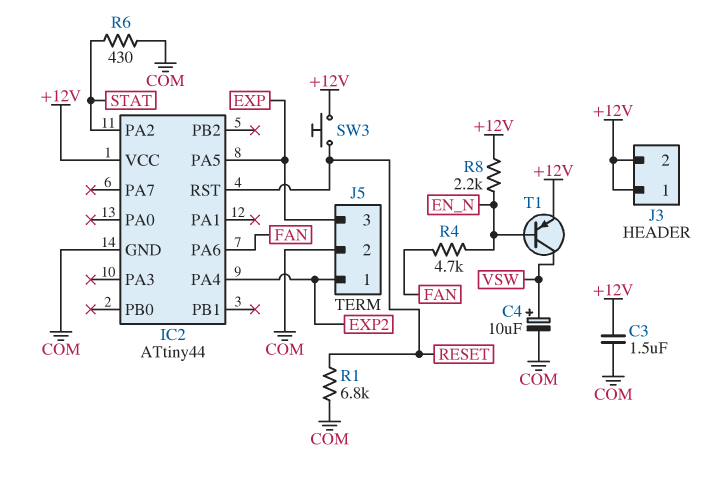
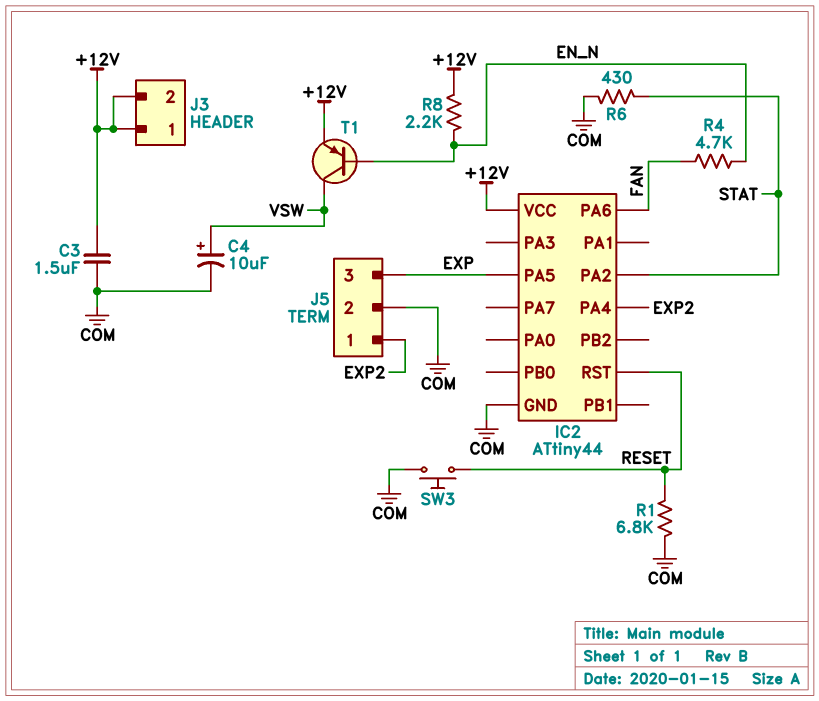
SW3: button (+12V, RESET) -> button (COM, RESET)

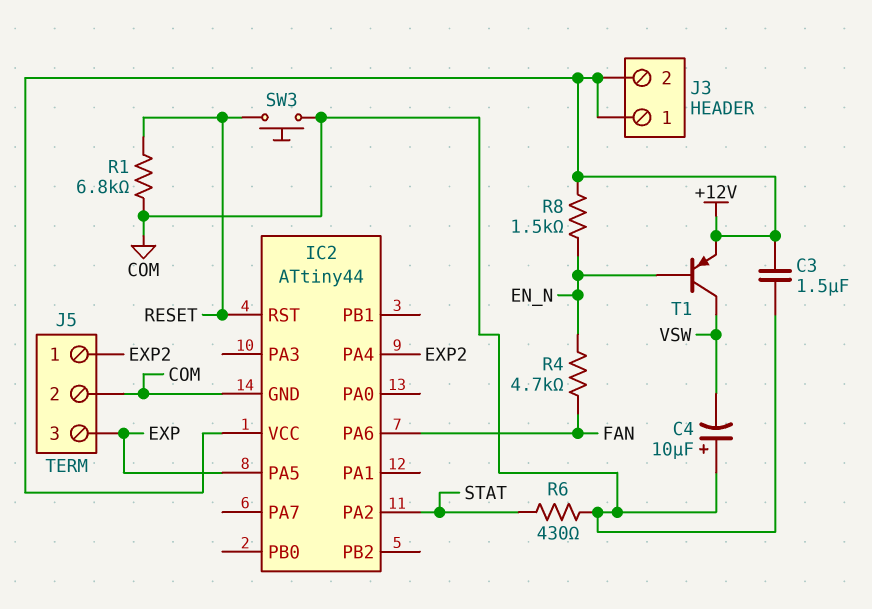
C4: 10uF (plus VSW, minus COM) -> 10uF (plus COM, minus VSW)
R8: 2.2k (+12V, EN_N) -> 1.5k (+12V, EN_N)

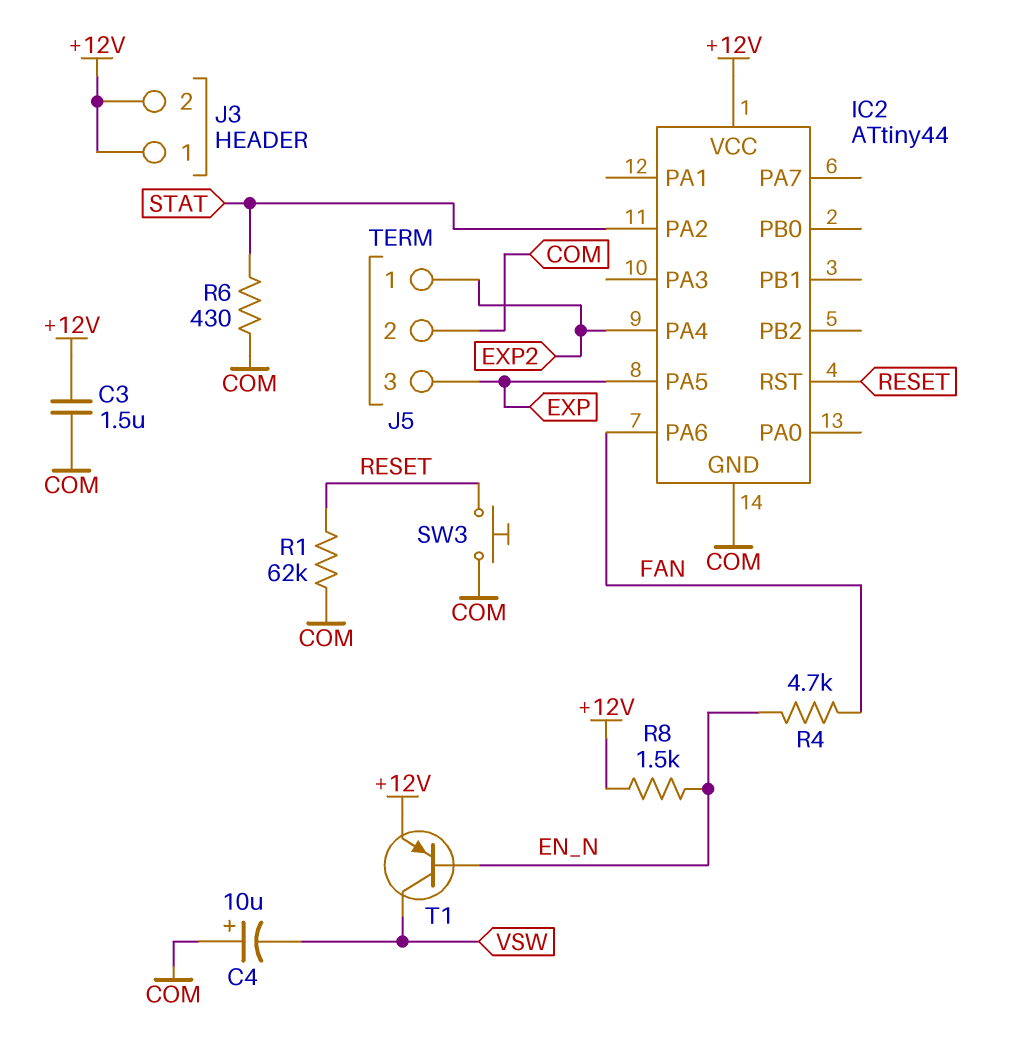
R1: 6.8k (COM, RESET) -> 62k (COM, RESET)

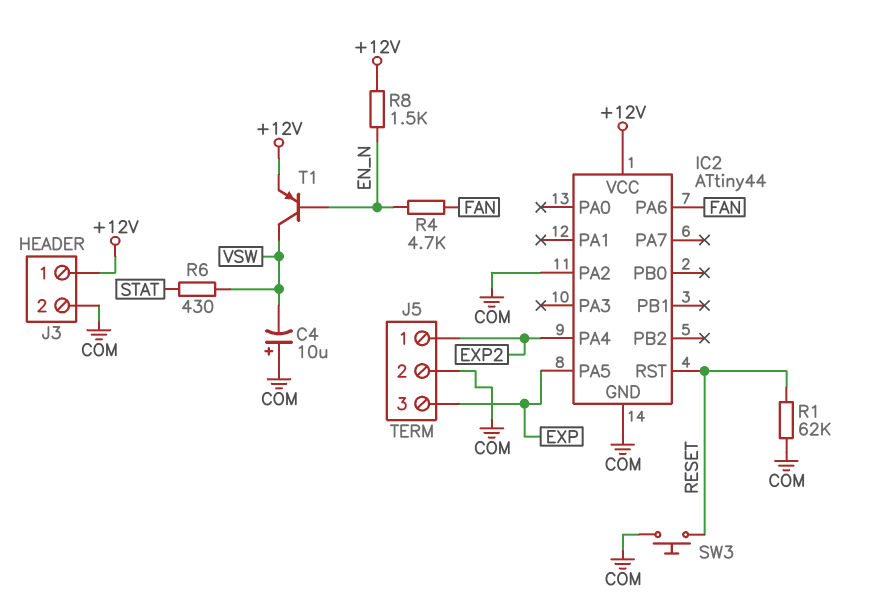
C3: 1.5uF (+12V, COM) -> none
IC2 pin PA2: STAT -> COM
J3 pin 2: +12V -> COM
R6: 430 (COM, STAT) -> 430 (STAT, VSW)

